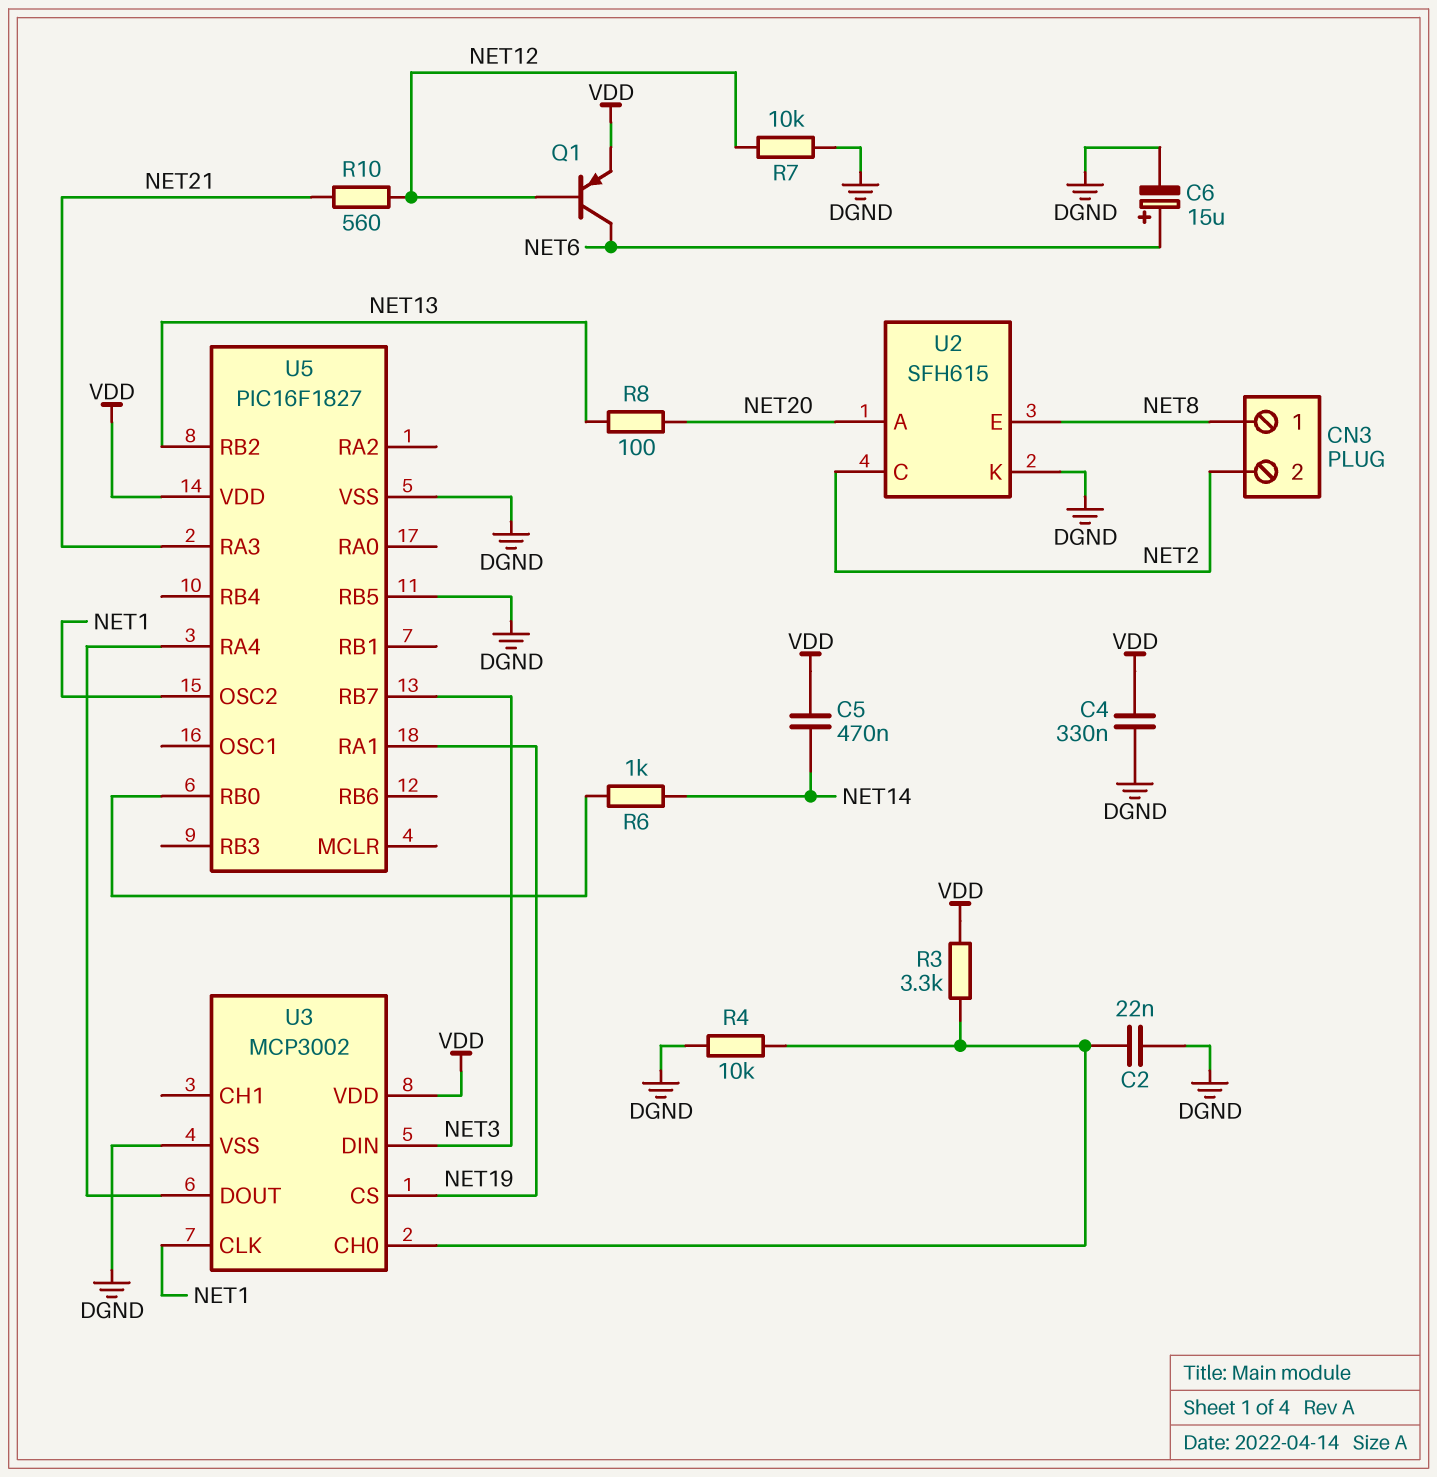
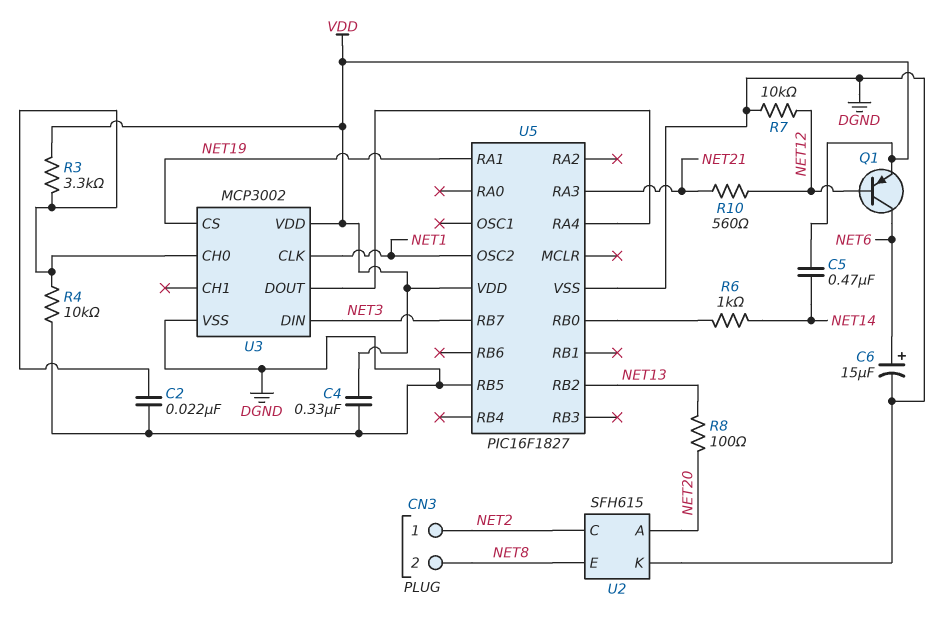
CN3 pin 1: NET8 -> NET2
CN3 pin 2: NET2 -> NET8

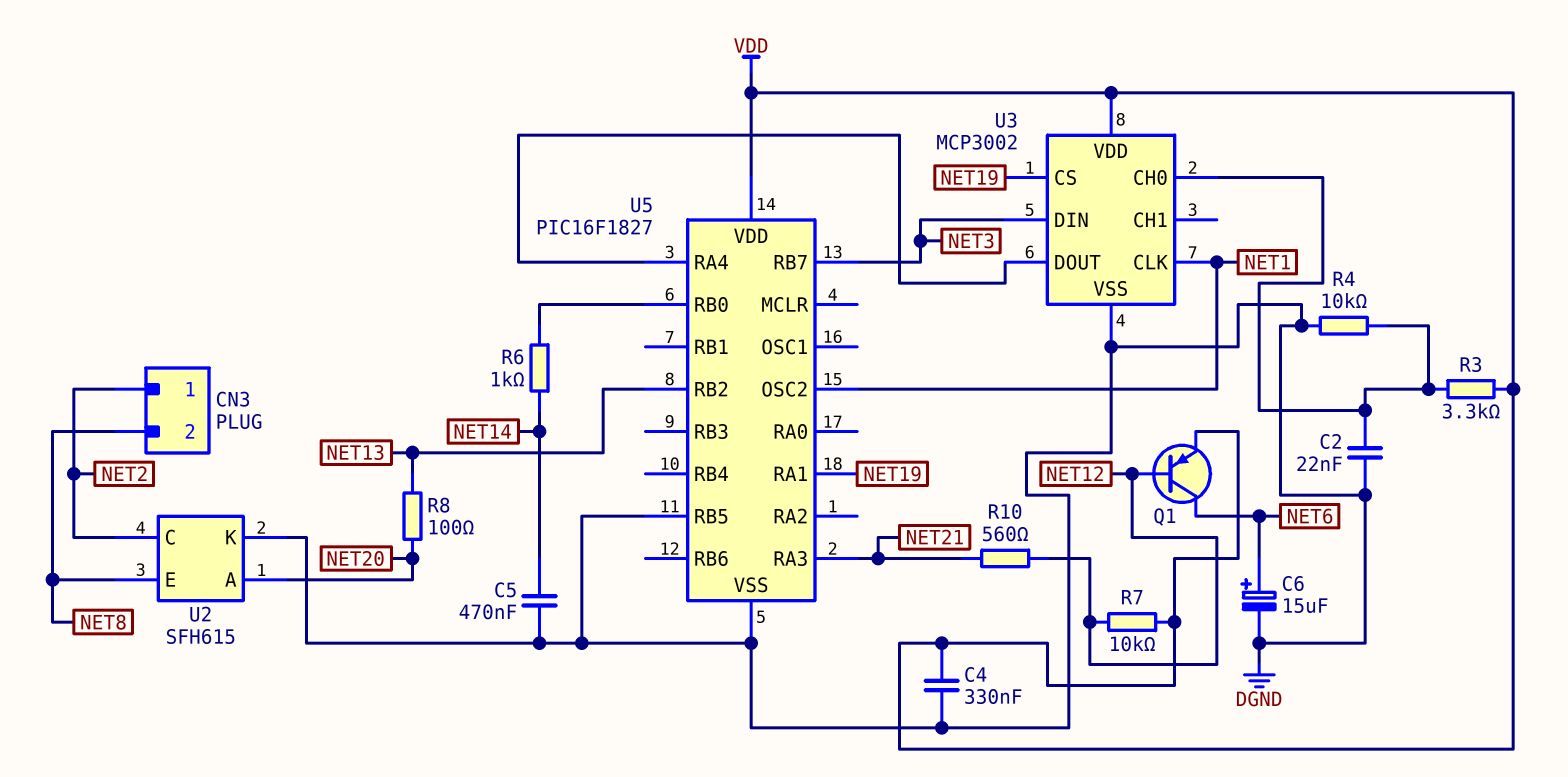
C5: 470nF (NET14, VDD) -> 470nF (DGND, NET14)
R7: 10k (DGND, NET12) -> 10k (NET12, VDD)

